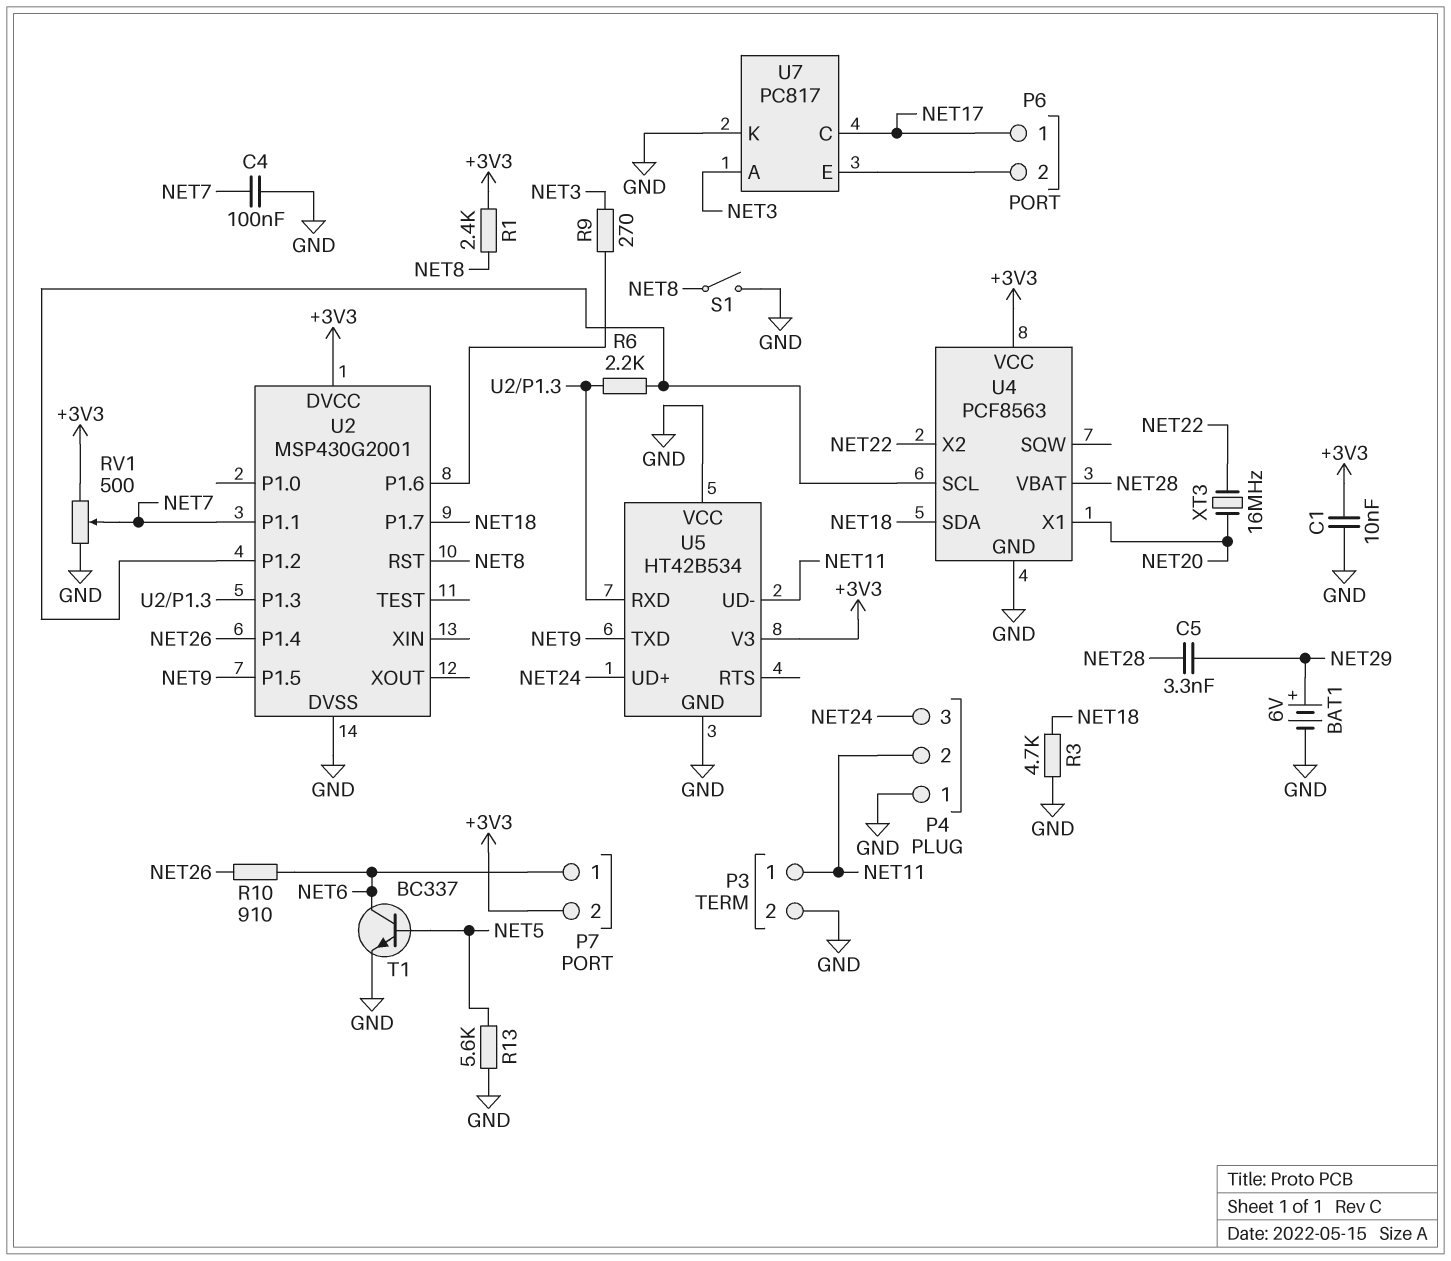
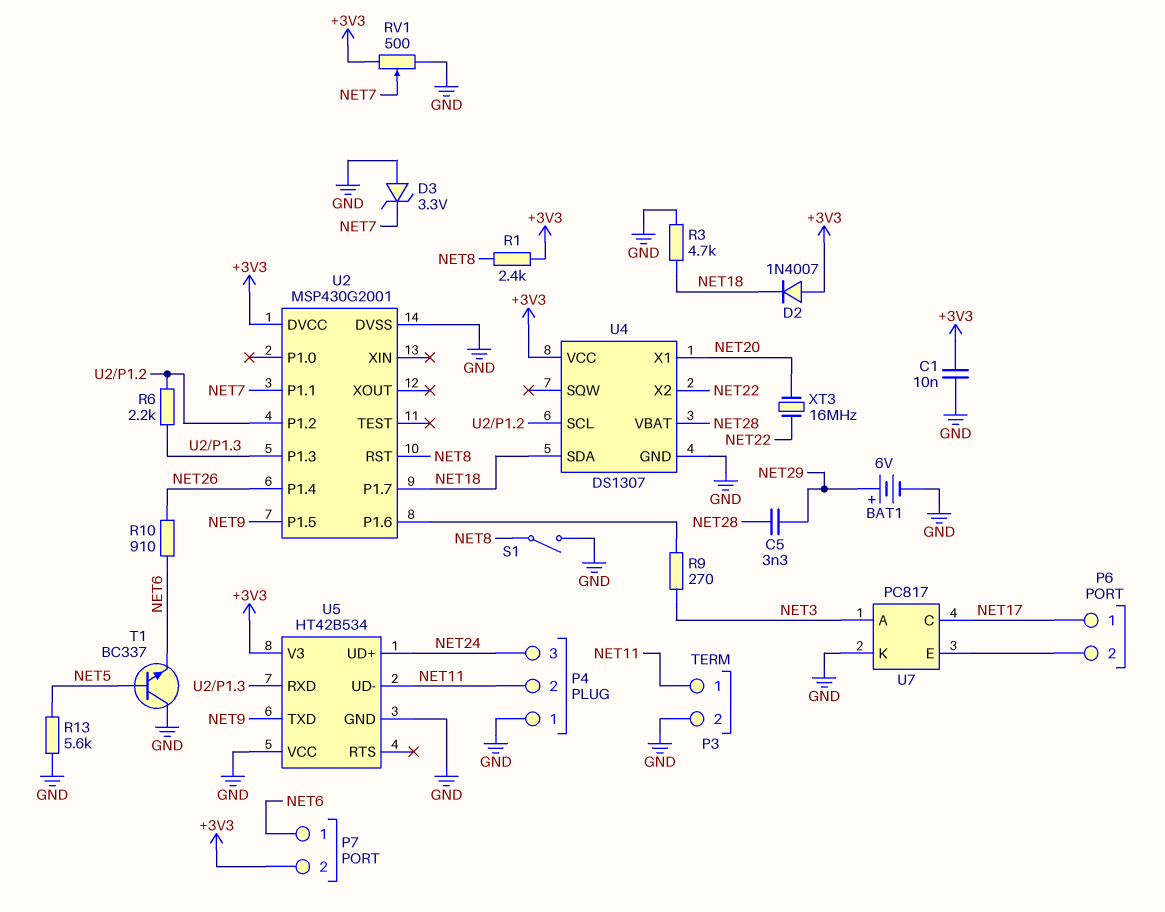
C4: 100nF (GND, NET7) -> none
D2: none -> diode 1N4007 (A +3V3, K NET18)
D3: none -> zener 3.3V (A GND, K NET7)
T1: NPN BC337 (B NET5, C NET6, E GND) -> NPN BC337 (B NET5, C GND, E NET6)
U4: PCF8563 -> DS1307

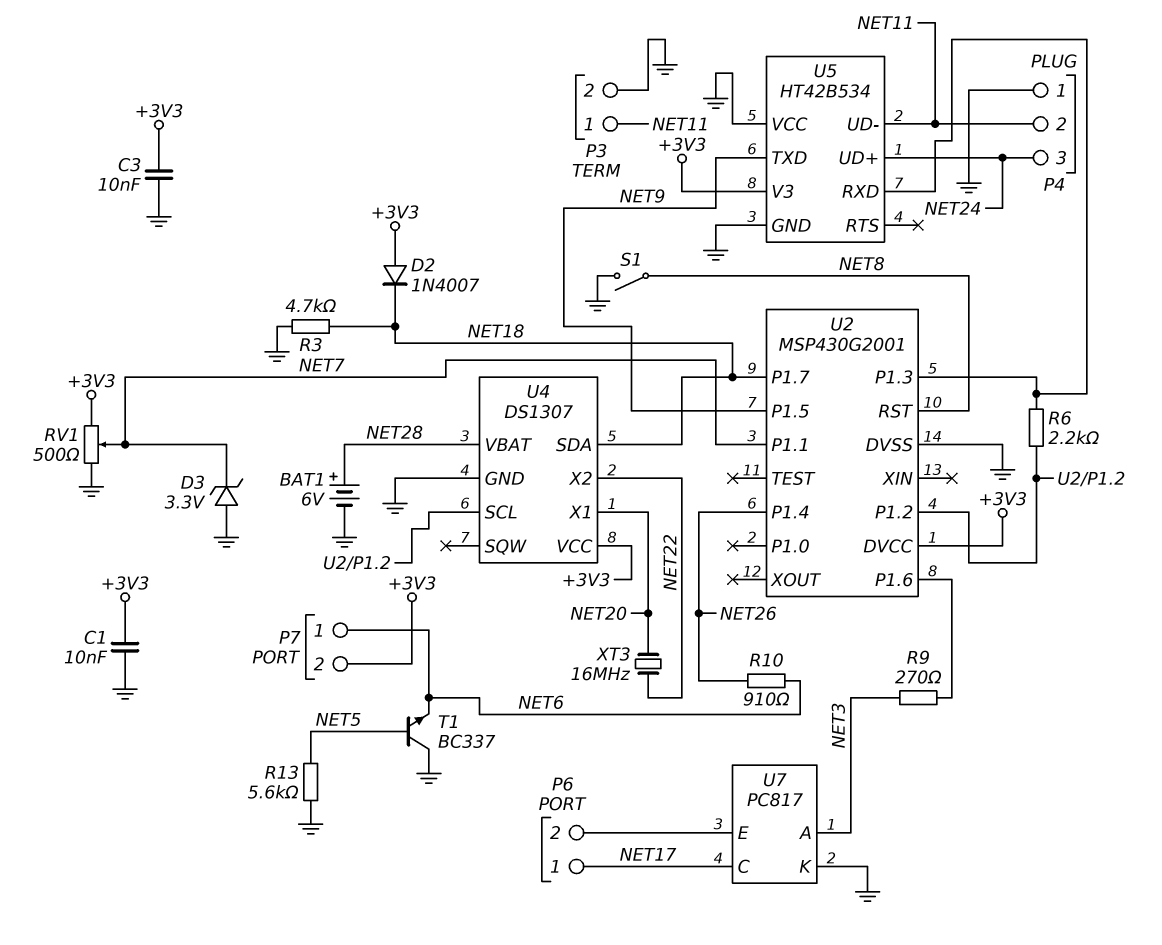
BAT1: 6V (plus NET29, minus GND) -> 6V (plus NET28, minus GND)
C3: none -> 10nF (+3V3, GND)
C5: 3.3nF (NET28, NET29) -> none
R1: 2.4k (+3V3, NET8) -> none

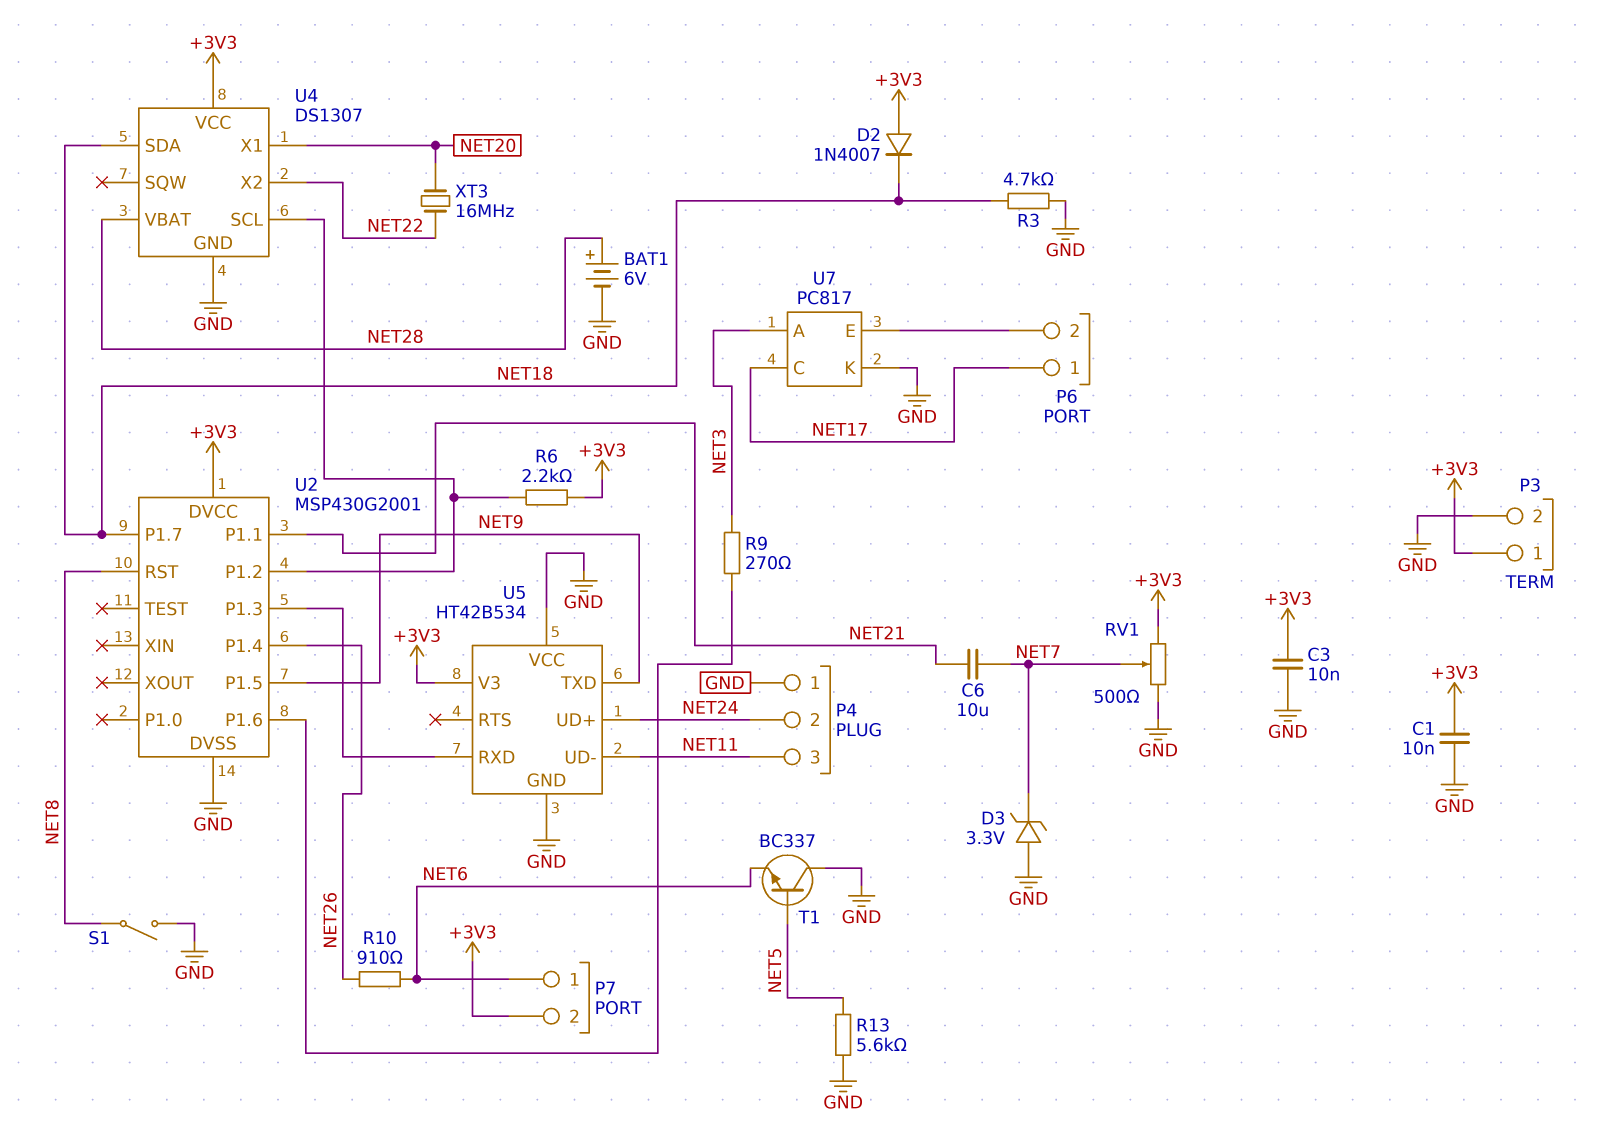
C6: none -> 10uF (NET7, NET21)
P3 pin 1: NET11 -> +3V3
P4 pin 2: NET11 -> NET24
P4 pin 3: NET24 -> NET11
R6: 2.2k (U2/P1.2, U2/P1.3) -> 2.2k (+3V3, U2/P1.2)
U2 pin P1.1: NET7 -> NET21

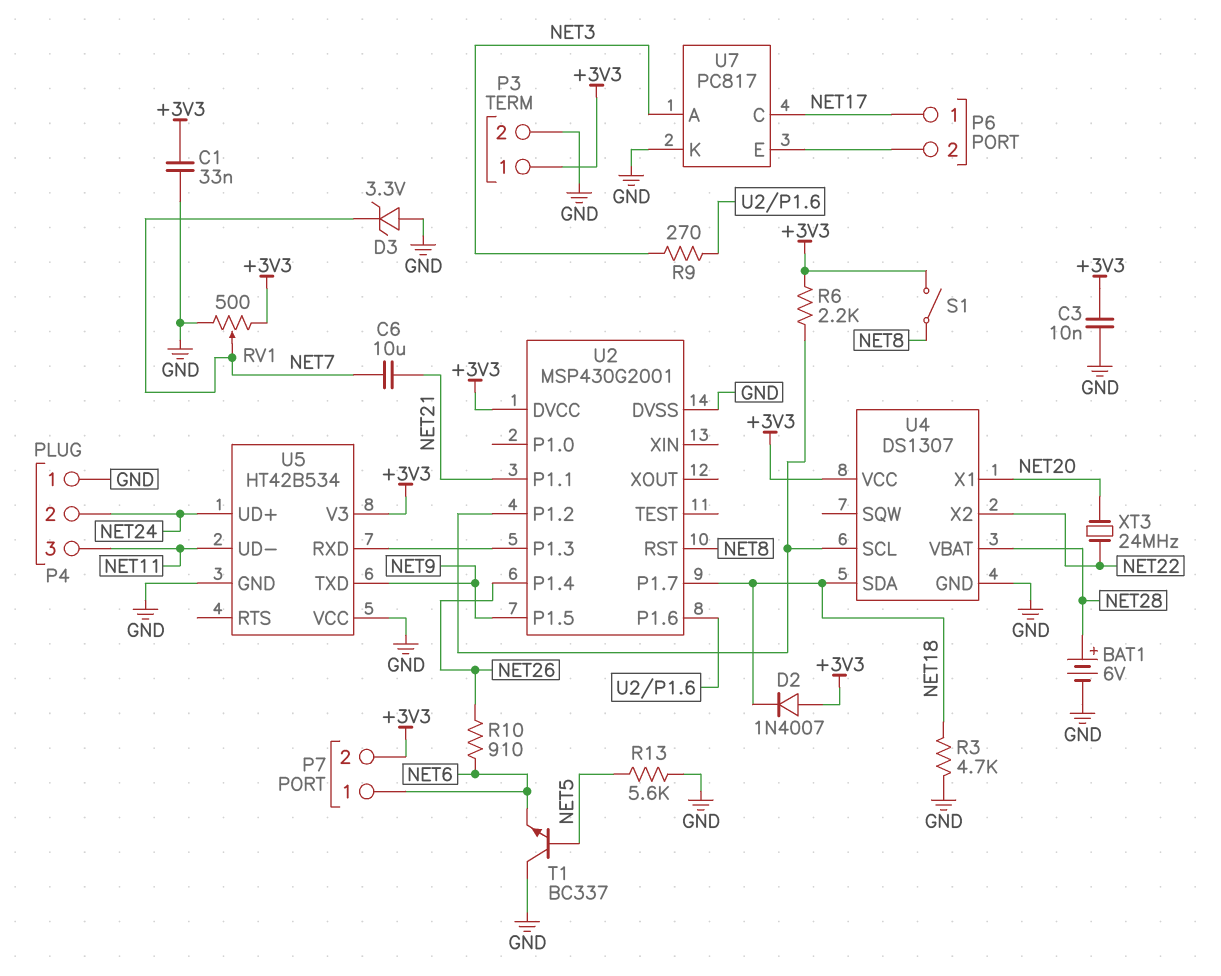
C1: 10nF (+3V3, GND) -> 33nF (+3V3, GND)
S1: switch (GND, NET8) -> switch (+3V3, NET8)
XT3: 16MHz (NET20, NET22) -> 24MHz (NET20, NET22)

